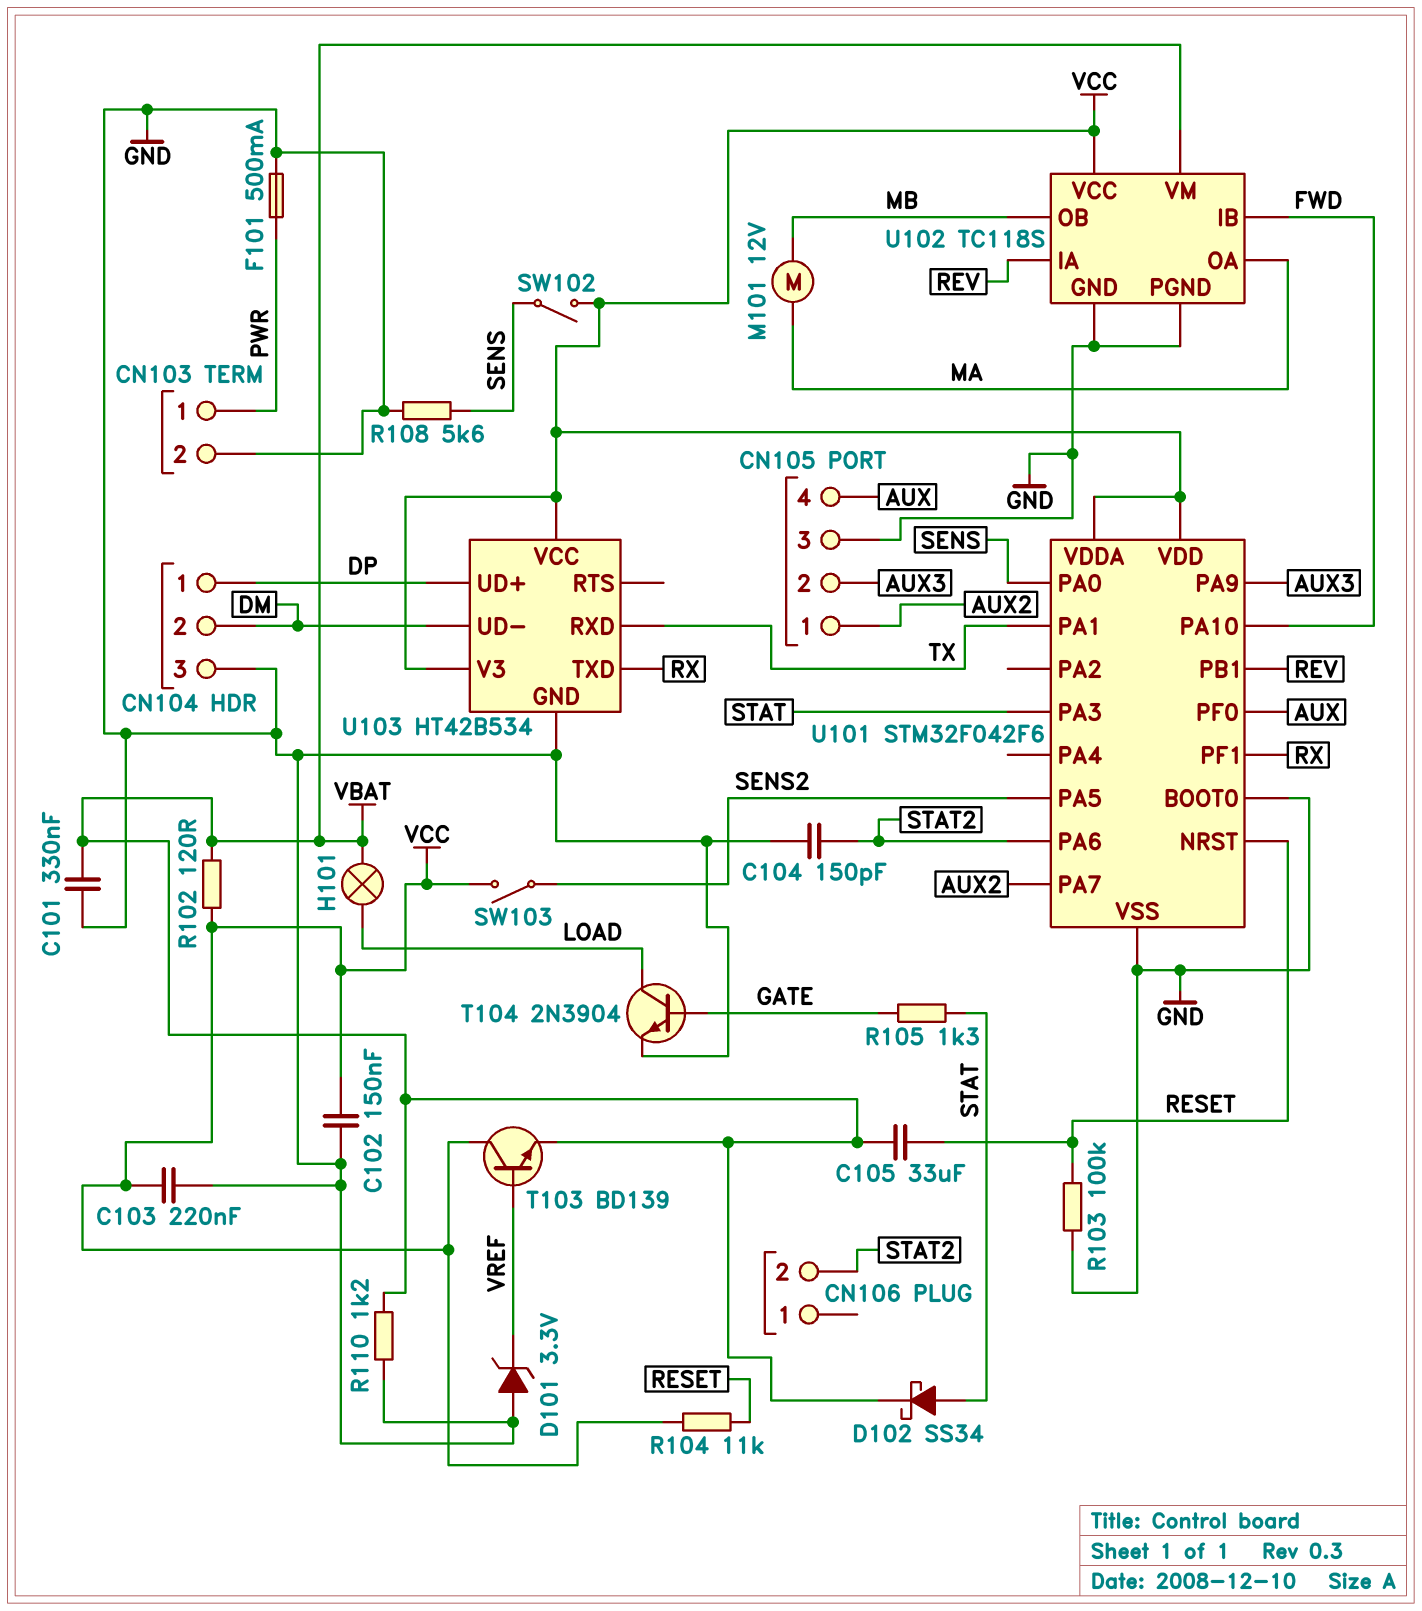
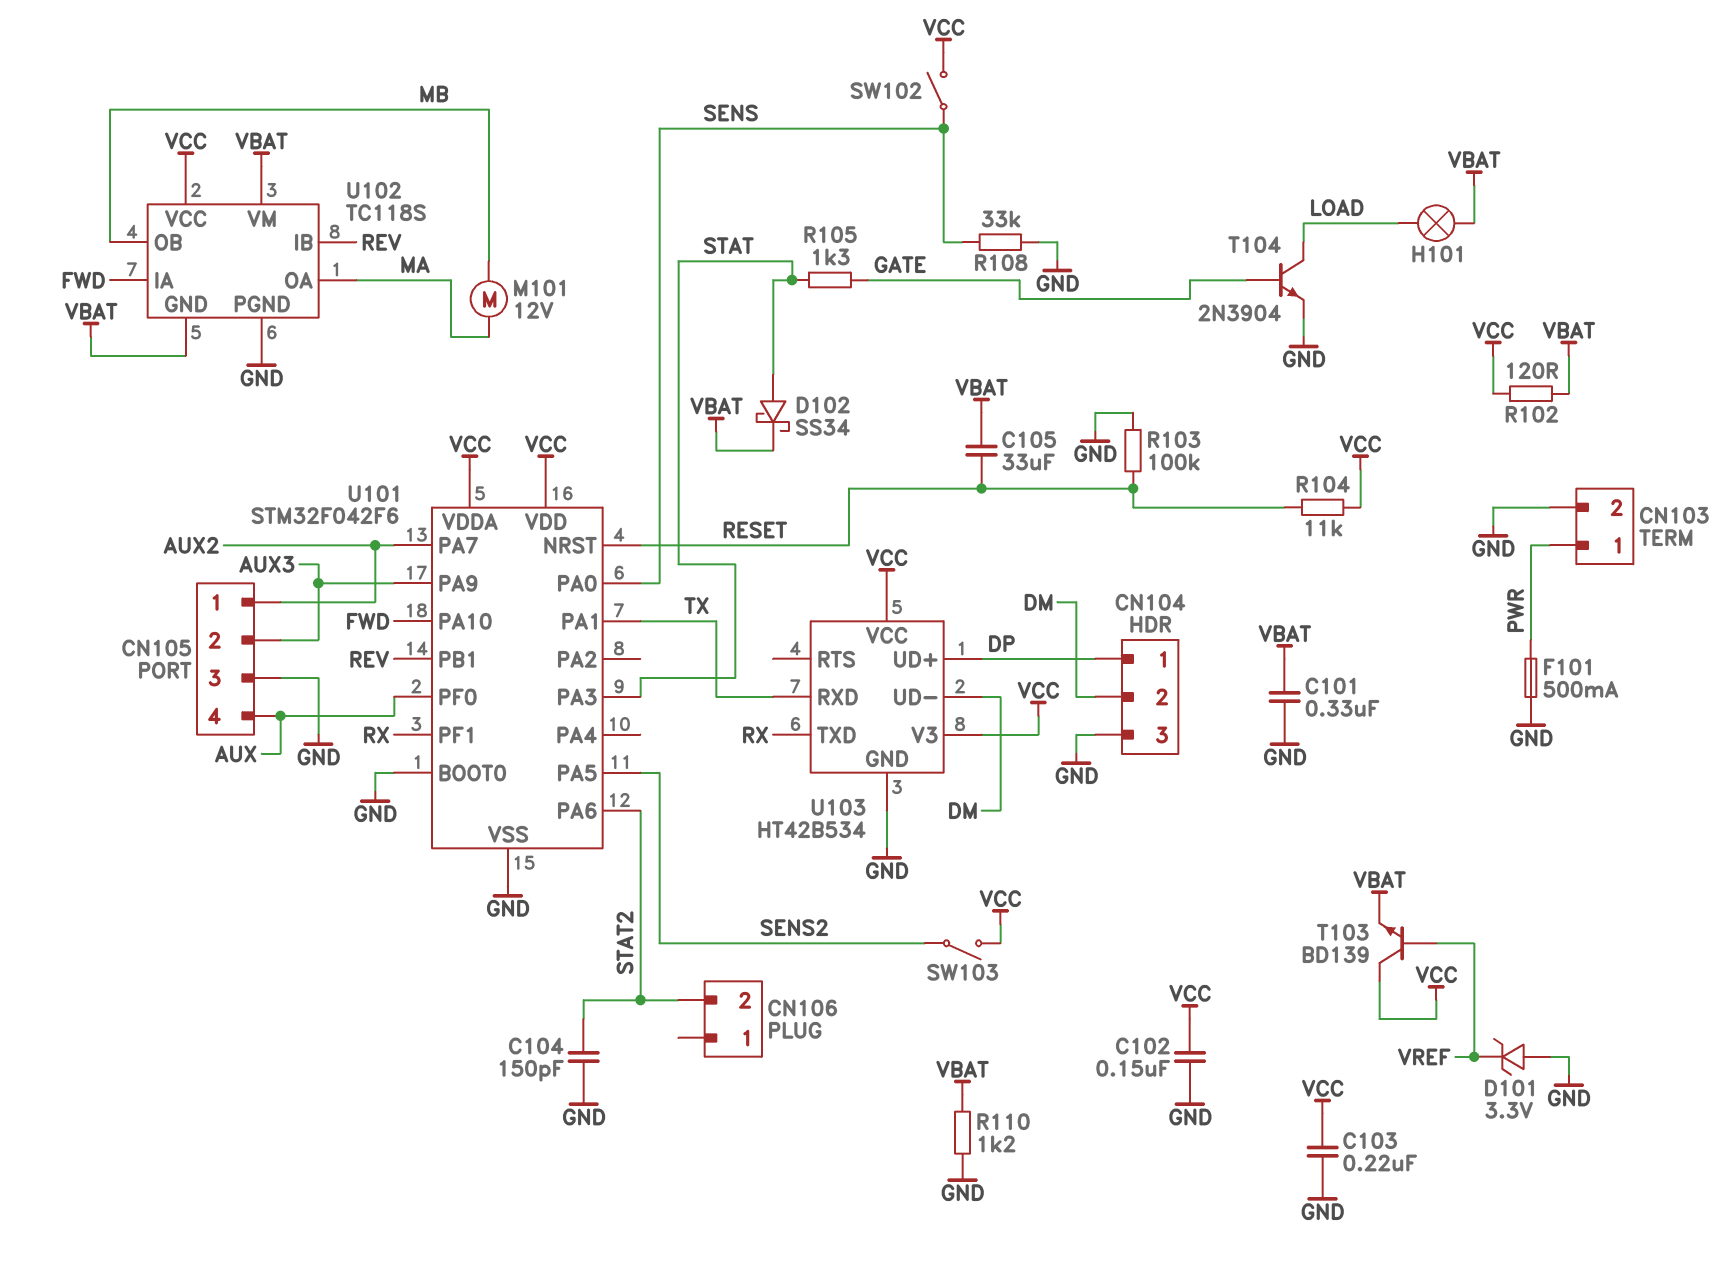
R108: 5.6k (GND, SENS) -> 33k (GND, SENS)
U102 pin GND: GND -> VBAT
U102 pin IA: REV -> FWD
U102 pin IB: FWD -> REV

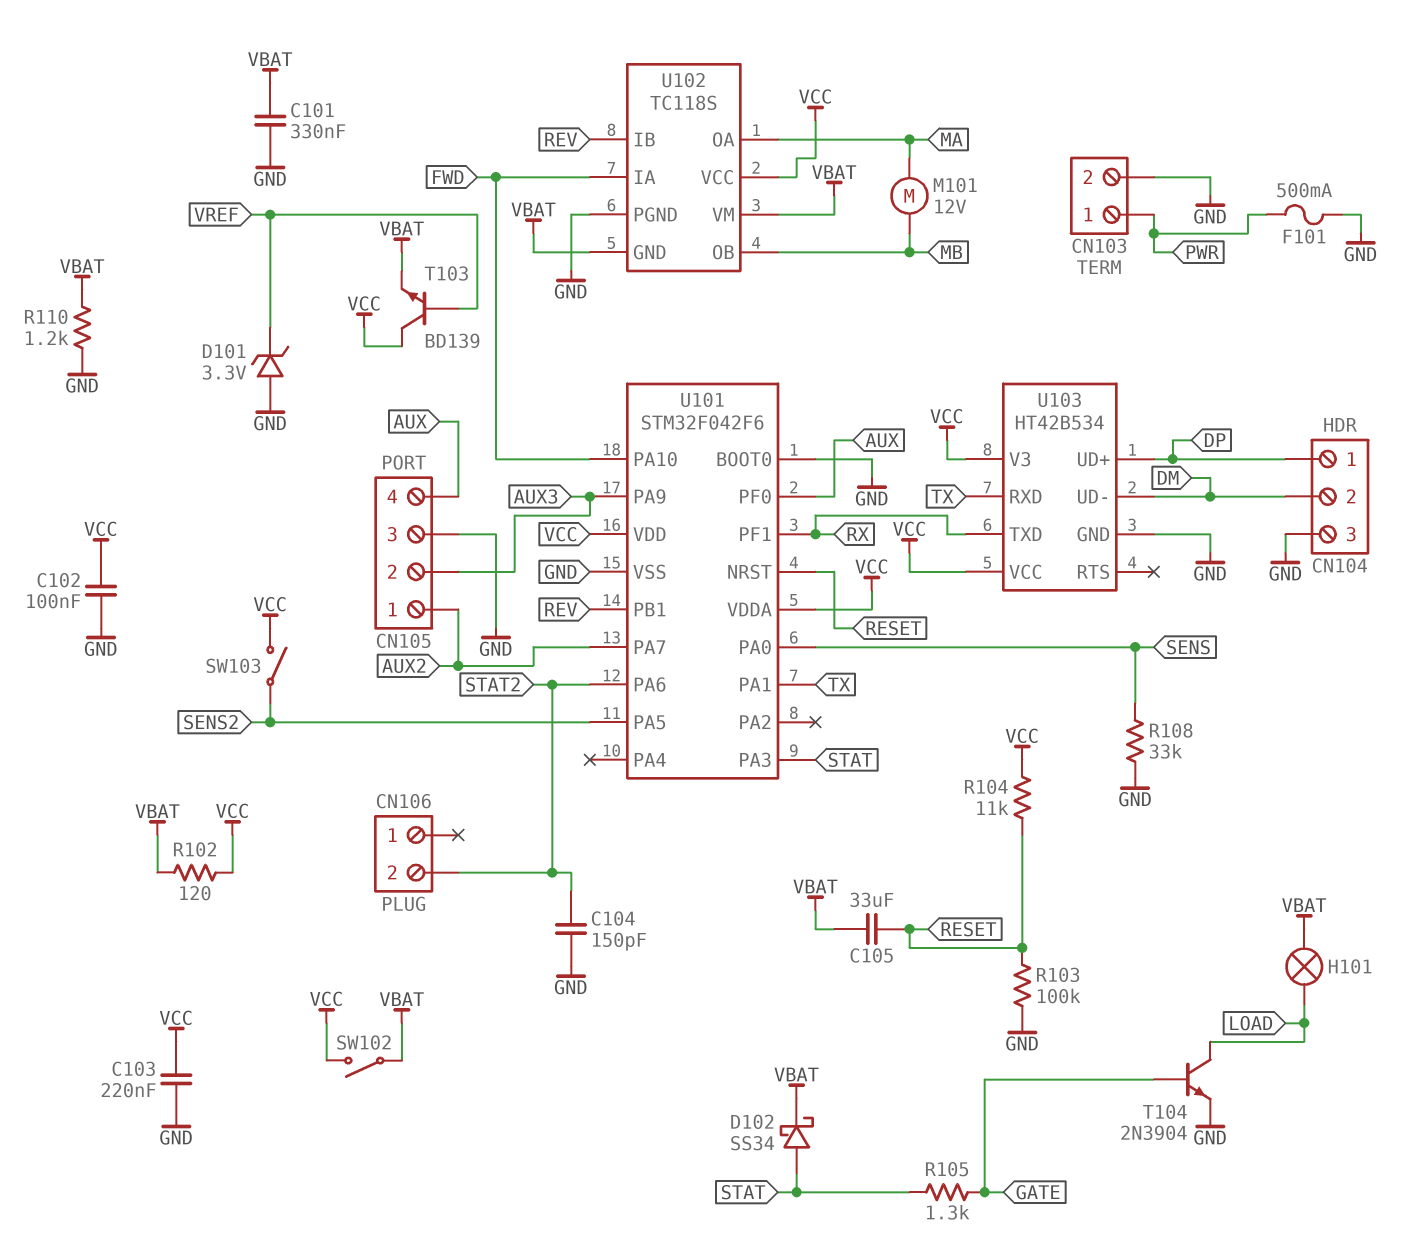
C102: 150nF (GND, VCC) -> 100nF (GND, VCC)
SW102: switch (SENS, VCC) -> switch (VBAT, VCC)

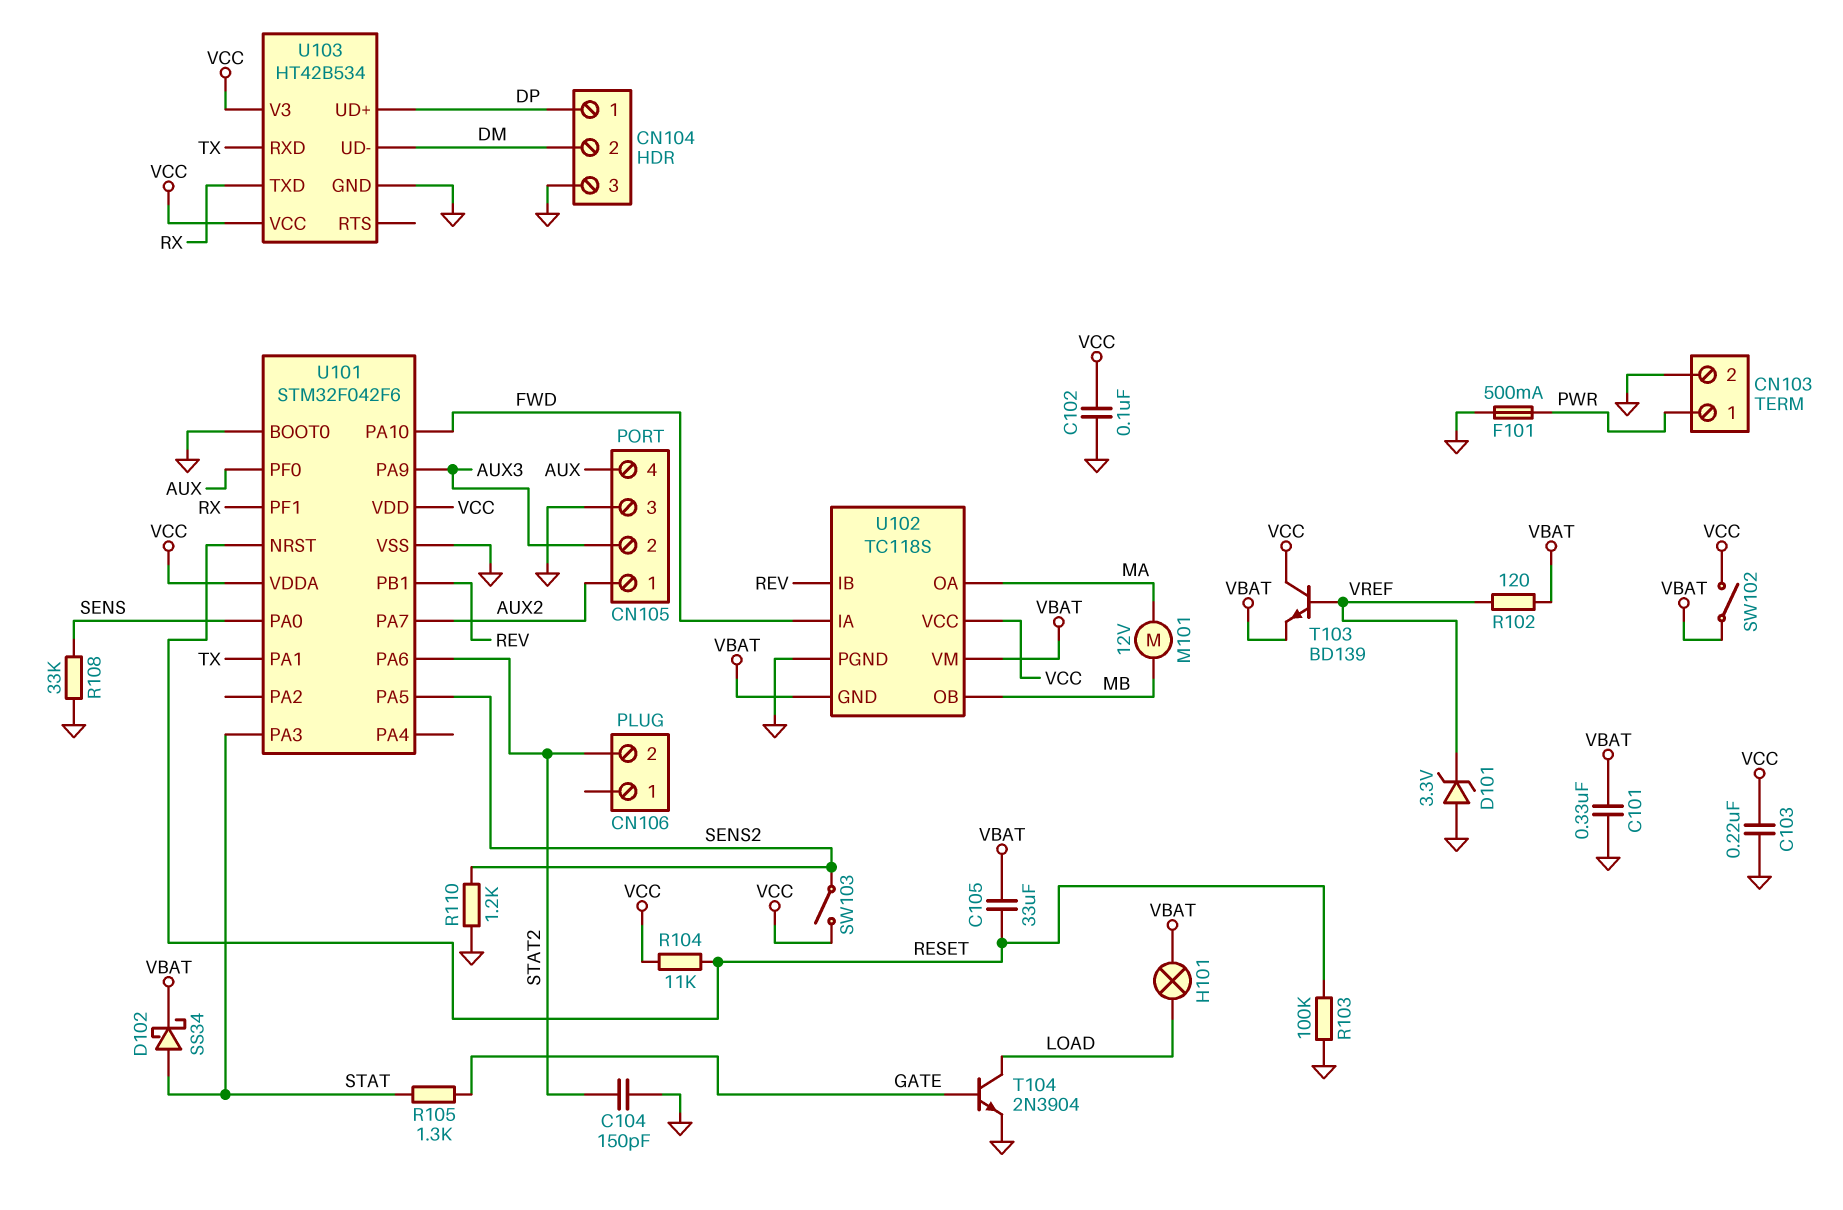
R102: 120 (VBAT, VCC) -> 120 (VBAT, VREF)
R110: 1.2k (GND, VBAT) -> 1.2k (GND, SENS2)

